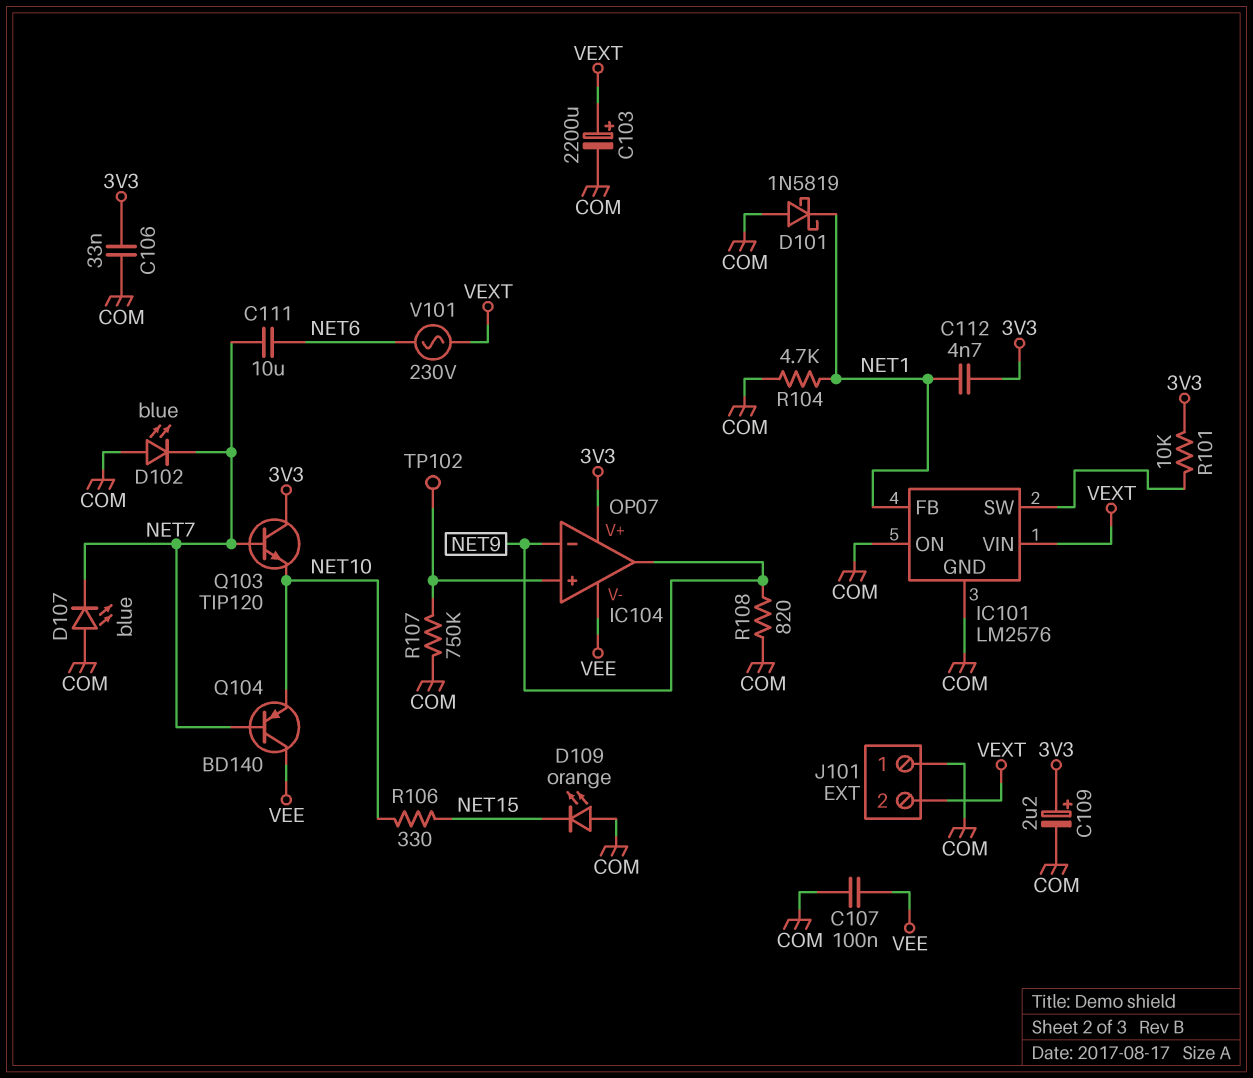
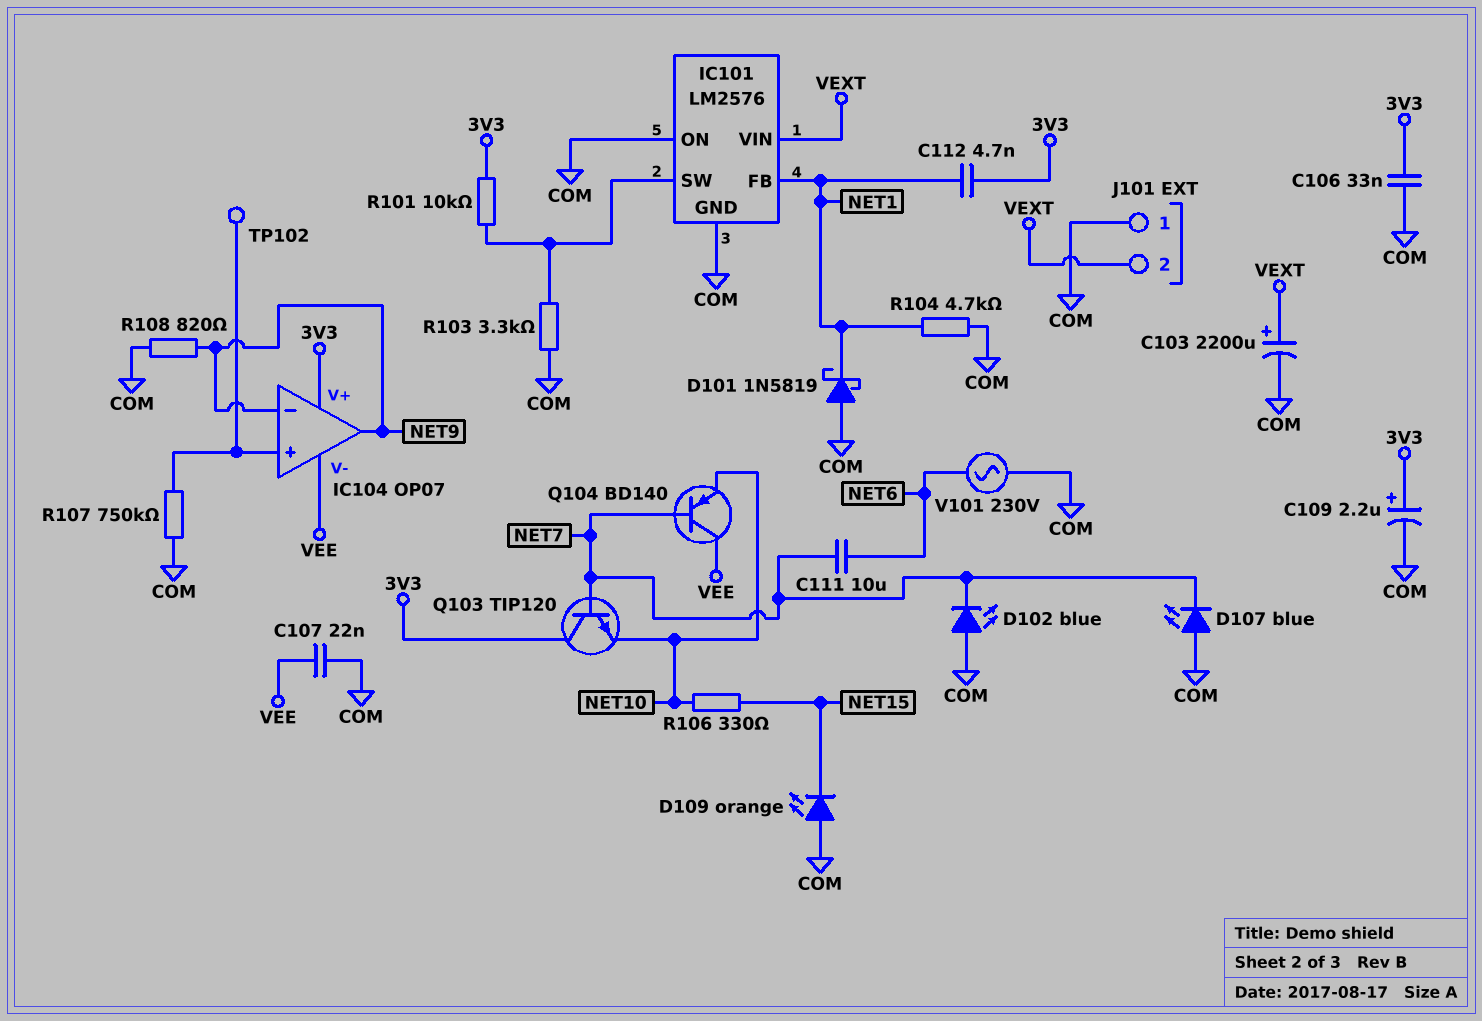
C107: 100nF (COM, VEE) -> 22nF (COM, VEE)
R103: none -> 3.3k (COM, IC101/SW)
V101: AC 230V (NET6, VEXT) -> AC 230V (COM, NET6)

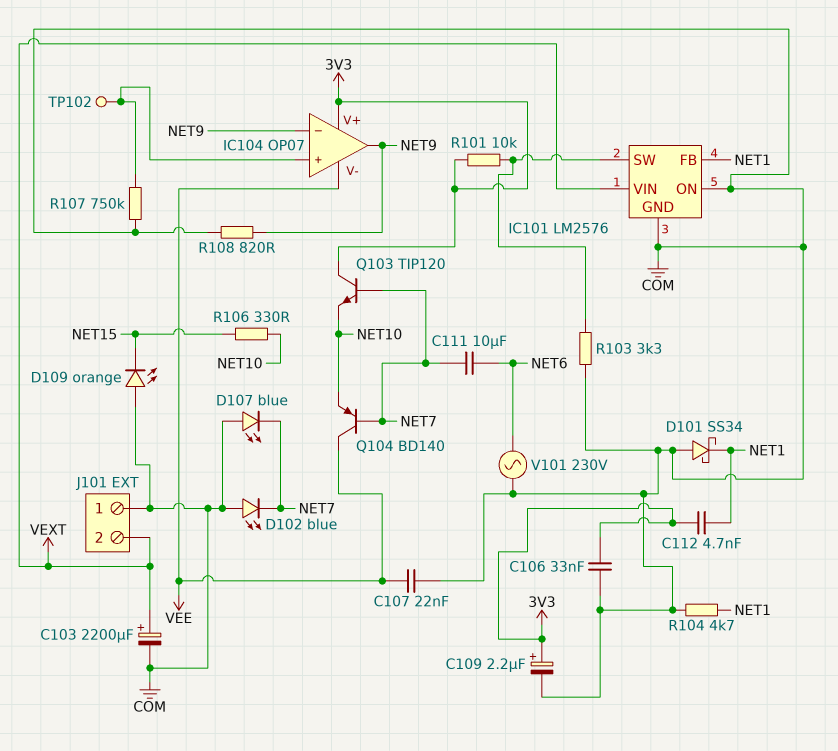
D101: schottky 1N5819 (A COM, K NET1) -> schottky SS34 (A COM, K NET1)

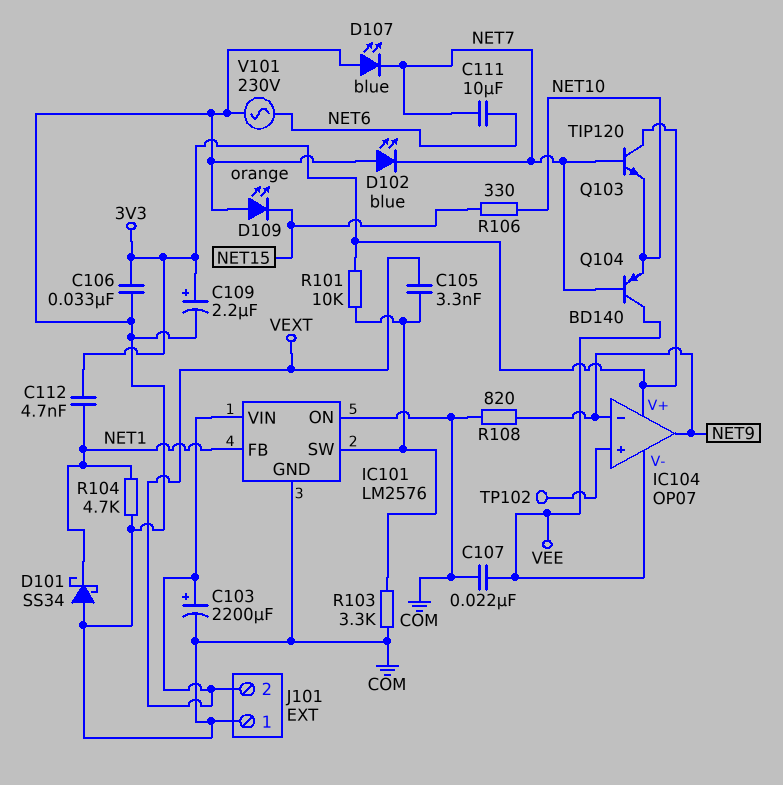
C105: none -> 3.3nF (IC101/SW, VEXT)
R107: 750k (COM, IC104/in+) -> none

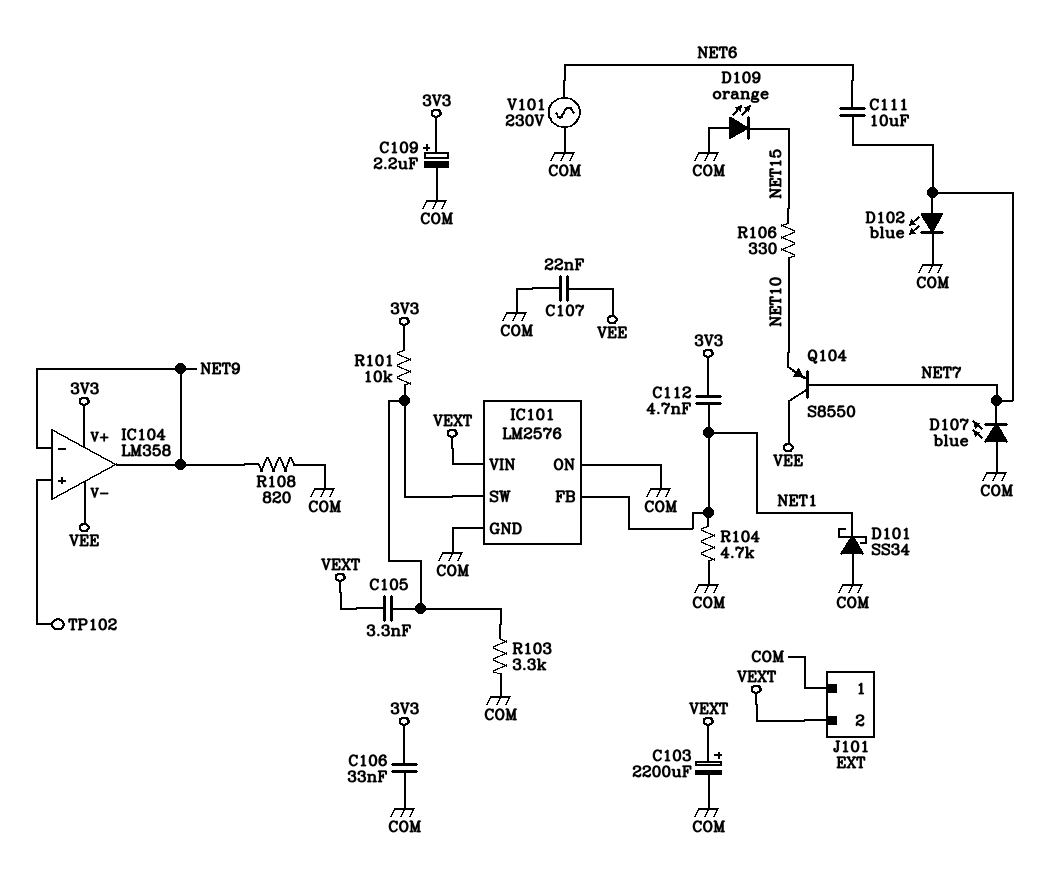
D102: LED blue (A COM, K NET7) -> LED blue (A NET7, K COM)
IC104: OP07 -> LM358
Q103: NPN TIP120 (B NET7, C 3V3, E NET10) -> none
Q104: PNP BD140 (B NET7, C VEE, E NET10) -> PNP S8550 (B NET7, C VEE, E NET10)

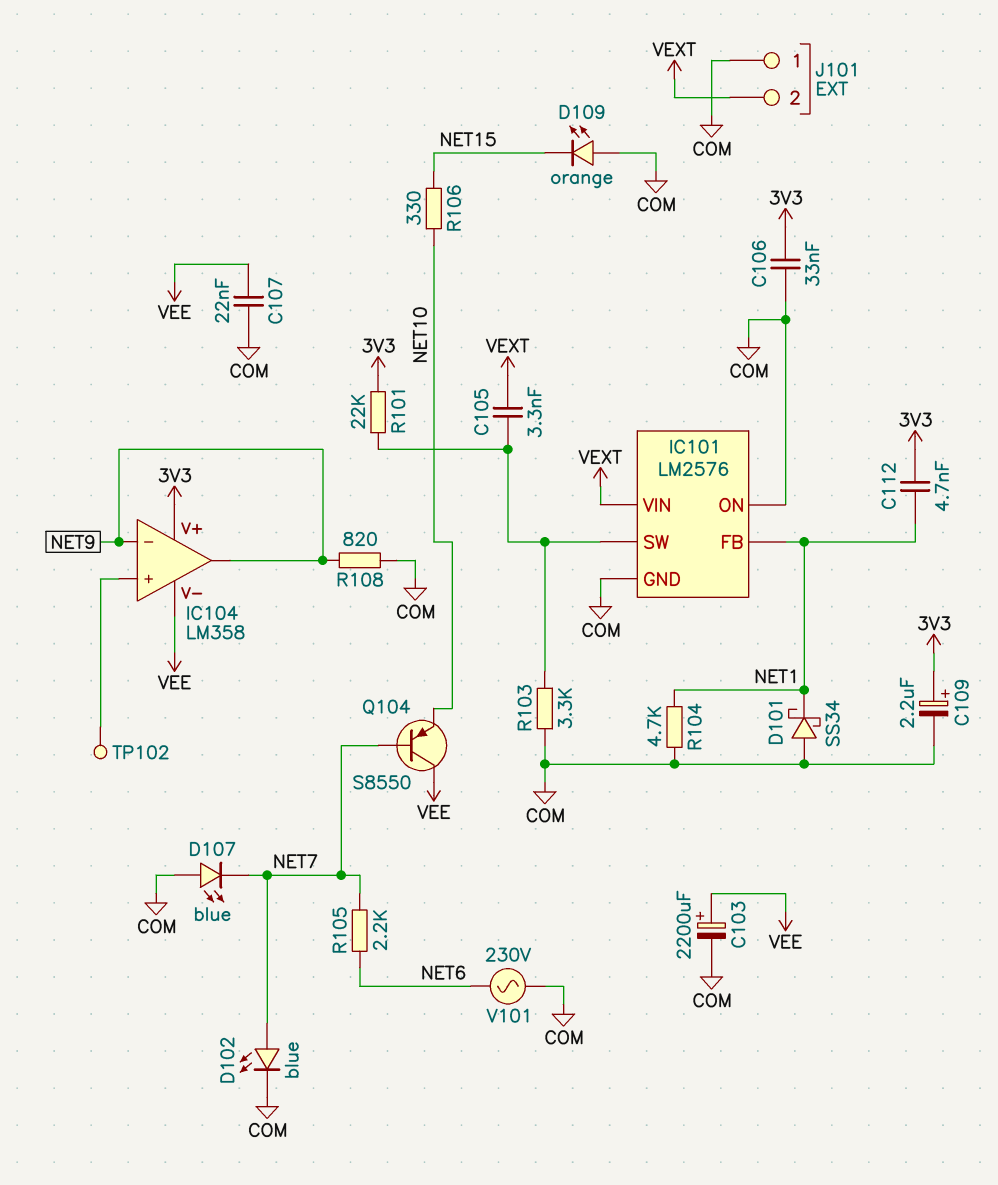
C103: 2200uF (plus VEXT, minus COM) -> 2200uF (plus VEE, minus COM)
C111: 10uF (NET6, NET7) -> none
R101: 10k (3V3, IC101/SW) -> 22k (3V3, IC101/SW)
R105: none -> 2.2k (NET6, NET7)

